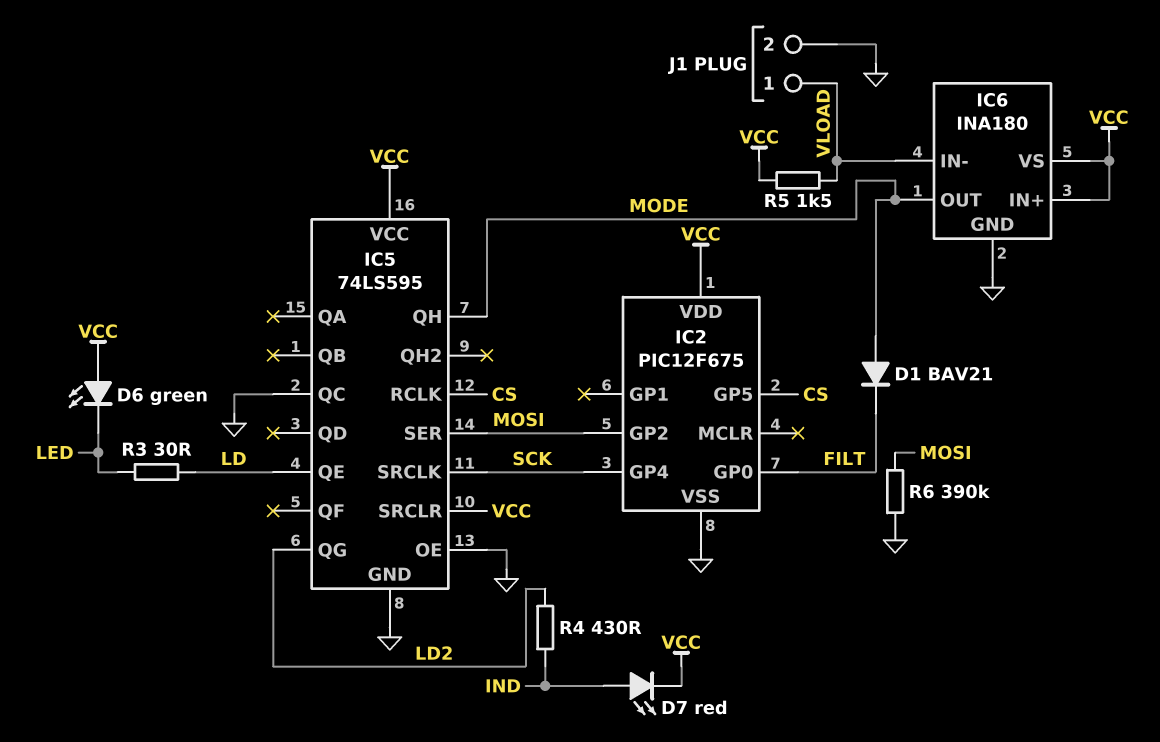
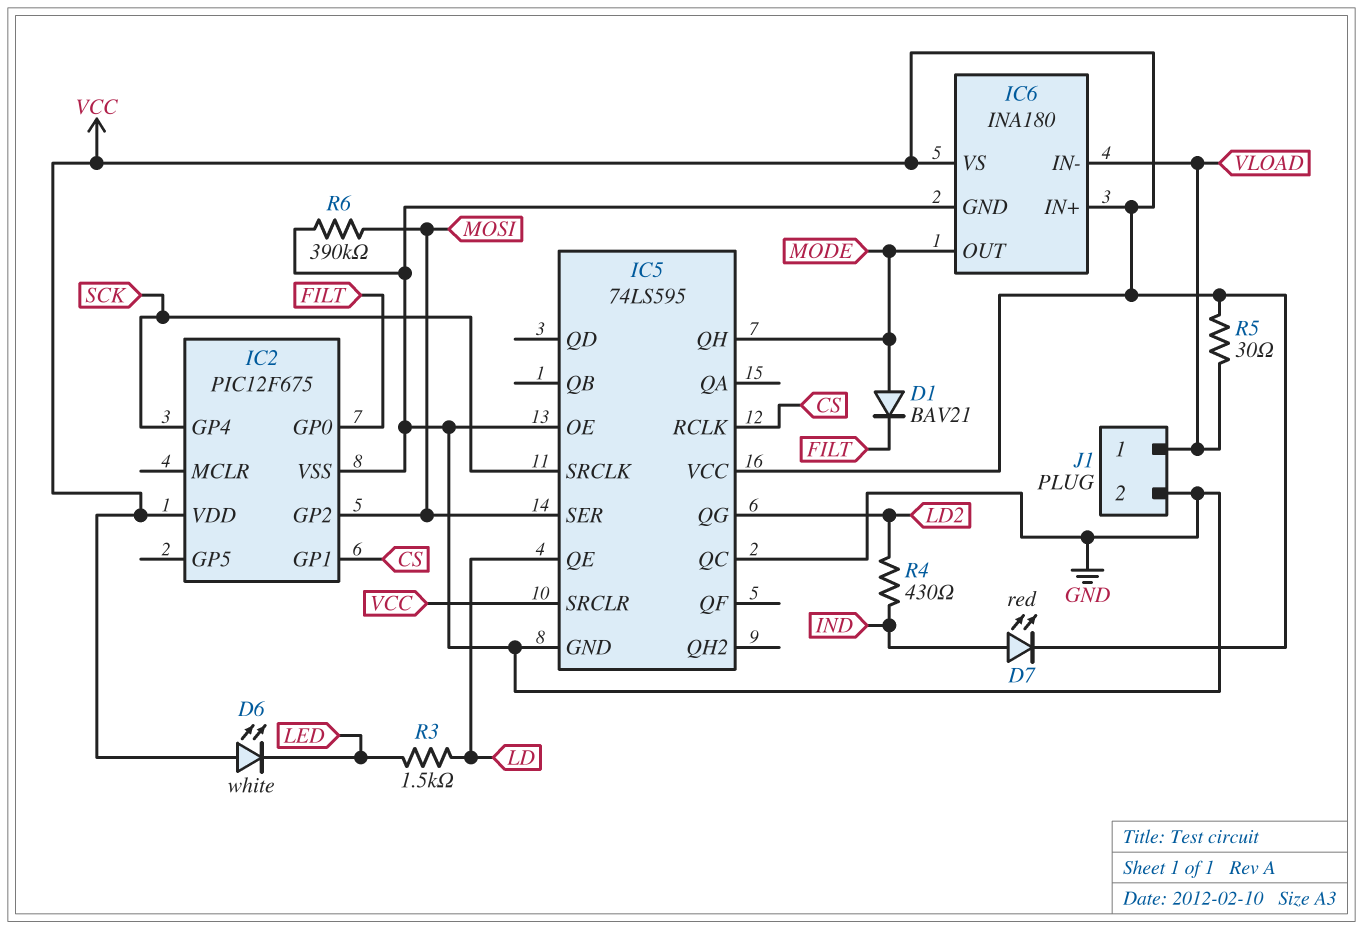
D6: LED green (A VCC, K LED) -> LED white (A VCC, K LED)
IC2 pin GP1: none -> CS
IC2 pin GP5: CS -> none
R3: 30 (LD, LED) -> 1.5k (LD, LED)
R5: 1.5k (VCC, VLOAD) -> 30 (VCC, VLOAD)

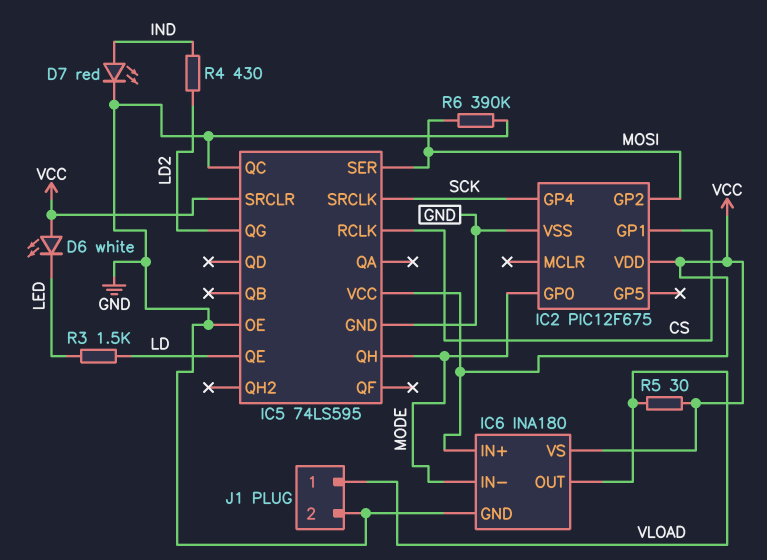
D1: diode BAV21 (A MODE, K FILT) -> none
D7: LED red (A IND, K VCC) -> LED red (A IND, K GND)
IC2 pin GP0: FILT -> MODE
IC6 pin IN-: VLOAD -> MODE
IC6 pin OUT: MODE -> VLOAD

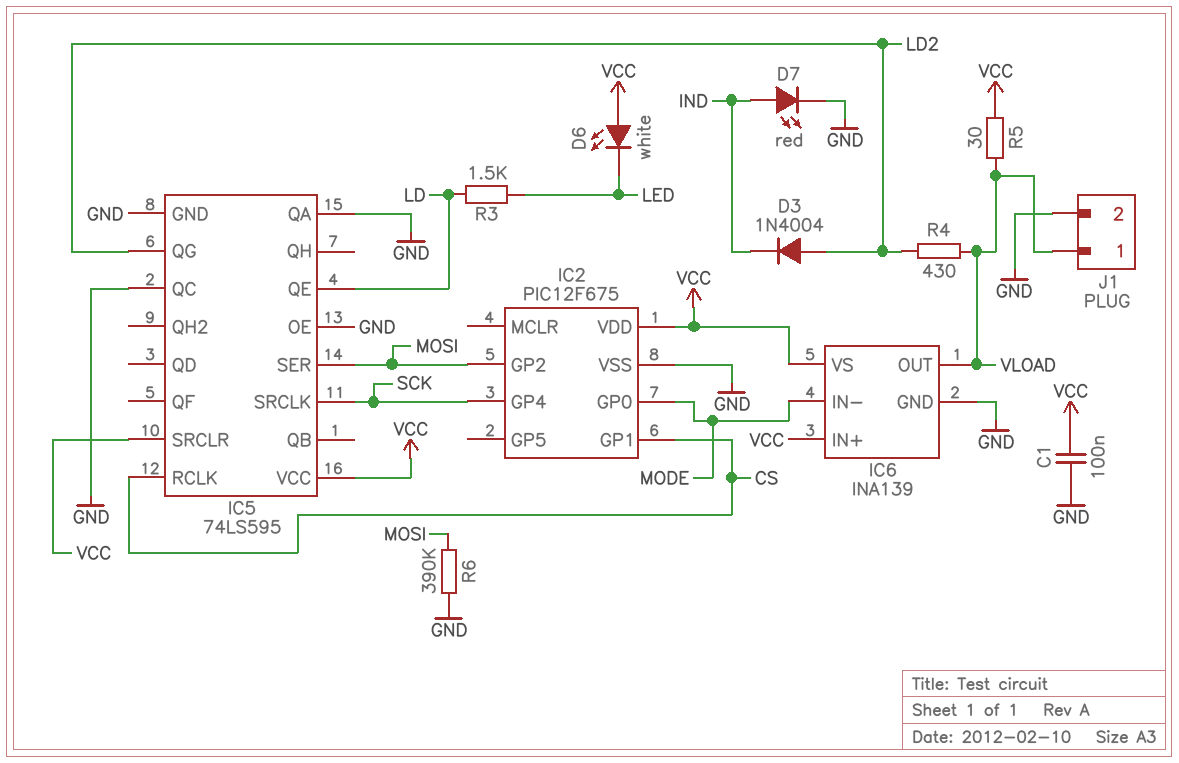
C1: none -> 100nF (GND, VCC)
D3: none -> diode 1N4004 (A LD2, K IND)
IC5 pin QA: none -> GND
IC5 pin QH: MODE -> none
IC6: INA180 -> INA139
R4: 430 (IND, LD2) -> 430 (LD2, VLOAD)

